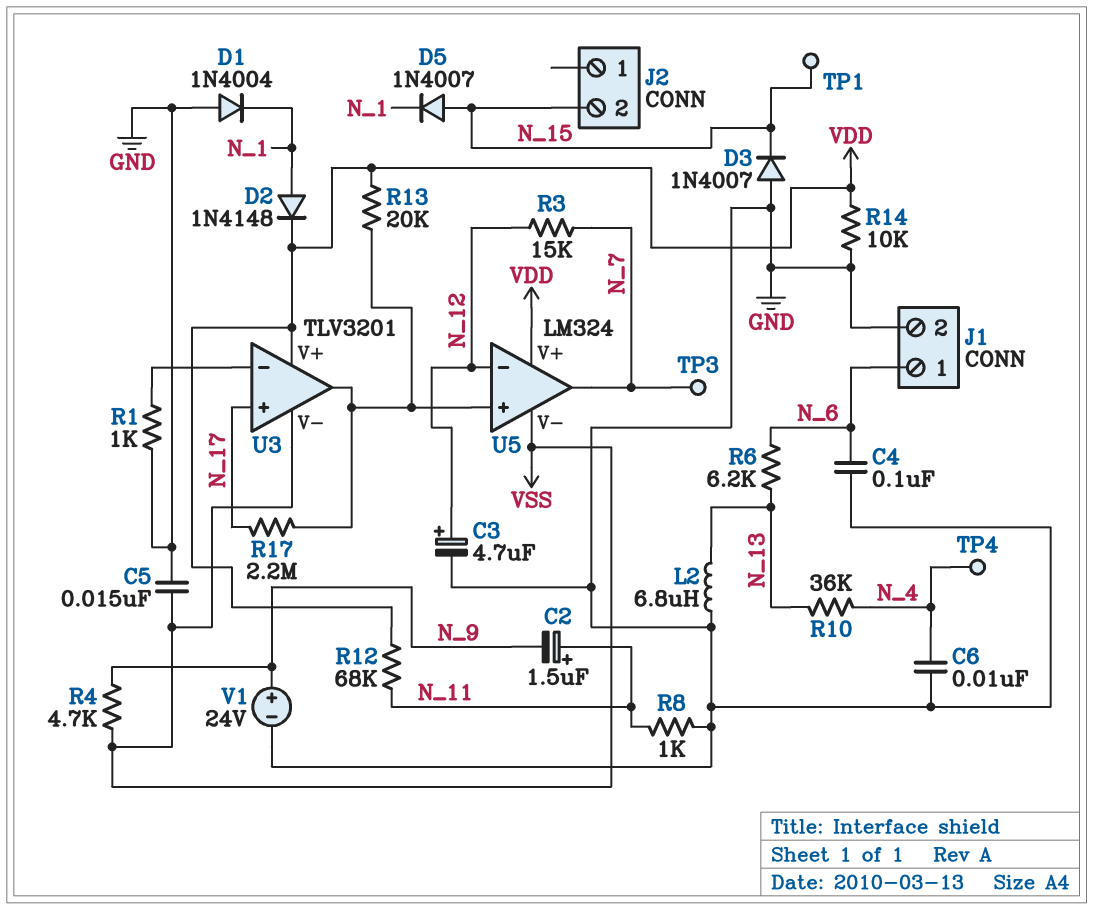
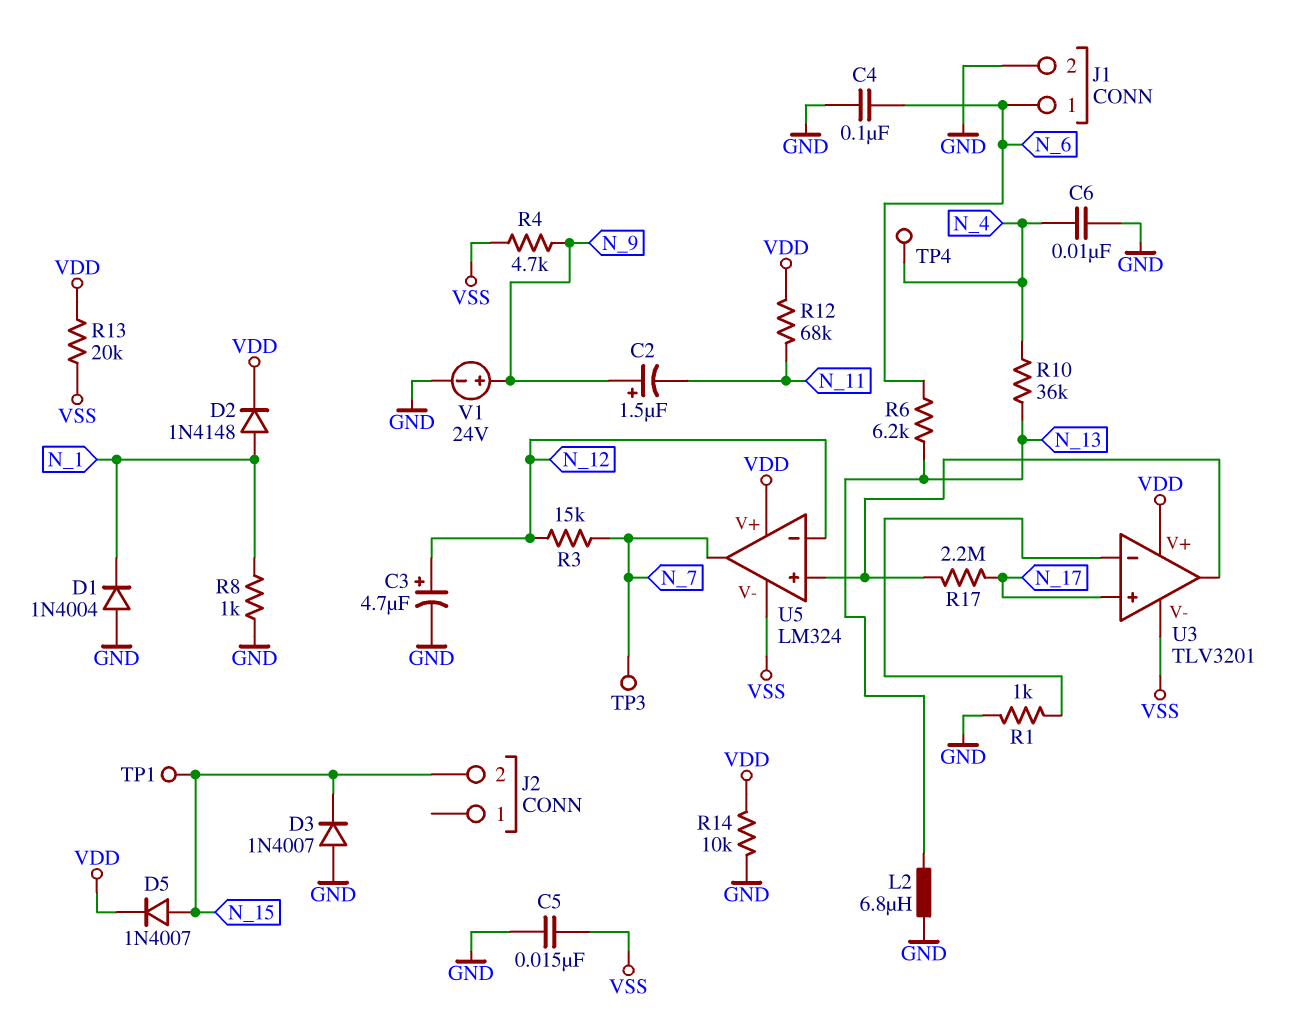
C2: 1.5uF (plus N_11, minus N_9) -> 1.5uF (plus N_9, minus N_11)
D5: diode 1N4007 (A N_15, K N_1) -> diode 1N4007 (A N_15, K VDD)
R8: 1k (GND, N_11) -> 1k (GND, N_1)
R13: 20k (U3/out, VDD) -> 20k (VDD, VSS)

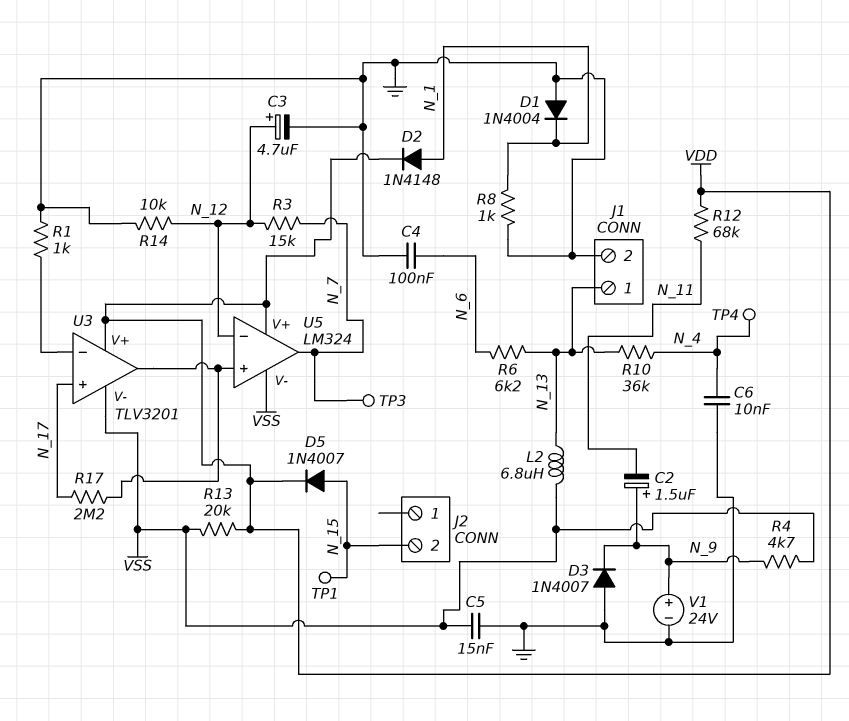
D3: diode 1N4007 (A GND, K N_15) -> diode 1N4007 (A GND, K N_9)
J1 pin 1: N_6 -> N_13
L2: 6.8uH (GND, N_13) -> 6.8uH (N_13, VSS)
R14: 10k (GND, VDD) -> 10k (GND, N_12)

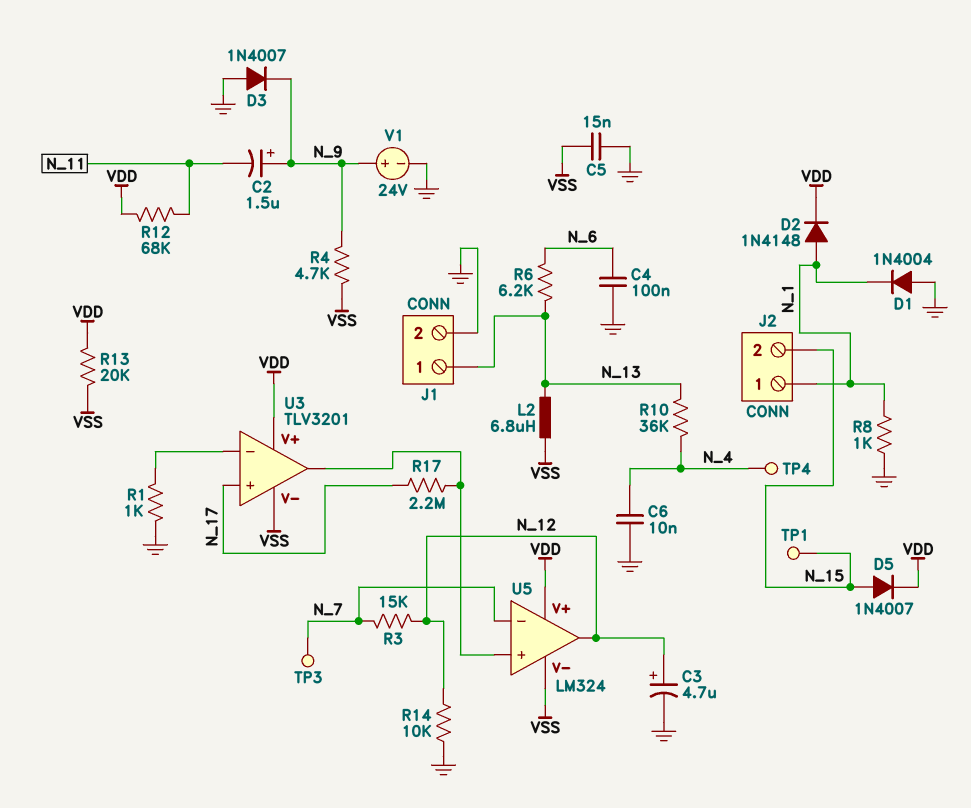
J2 pin 1: none -> N_1
U5 pin in-: N_12 -> N_7
U5 pin out: N_7 -> N_12

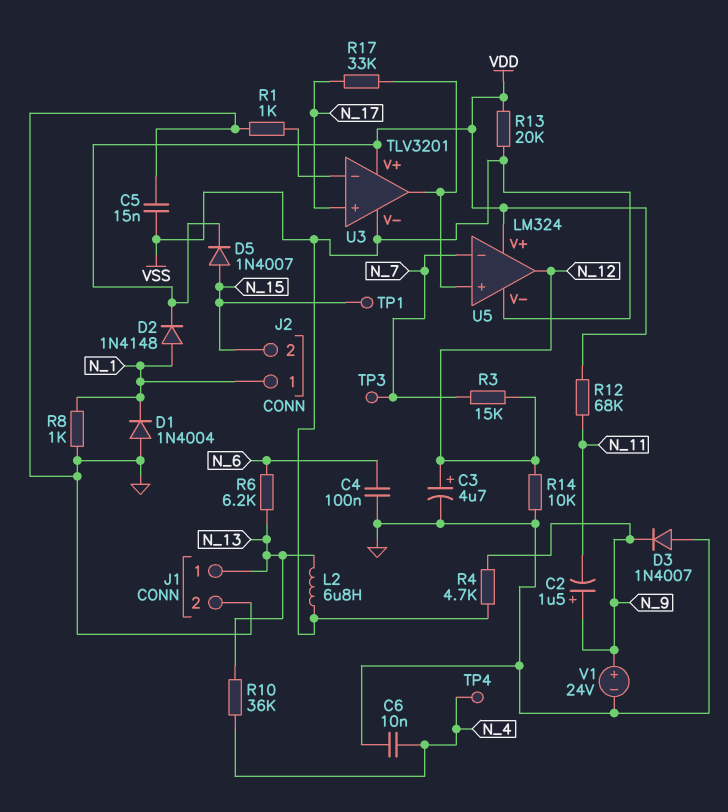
R17: 2.2M (N_17, U3/out) -> 33k (N_17, U3/out)

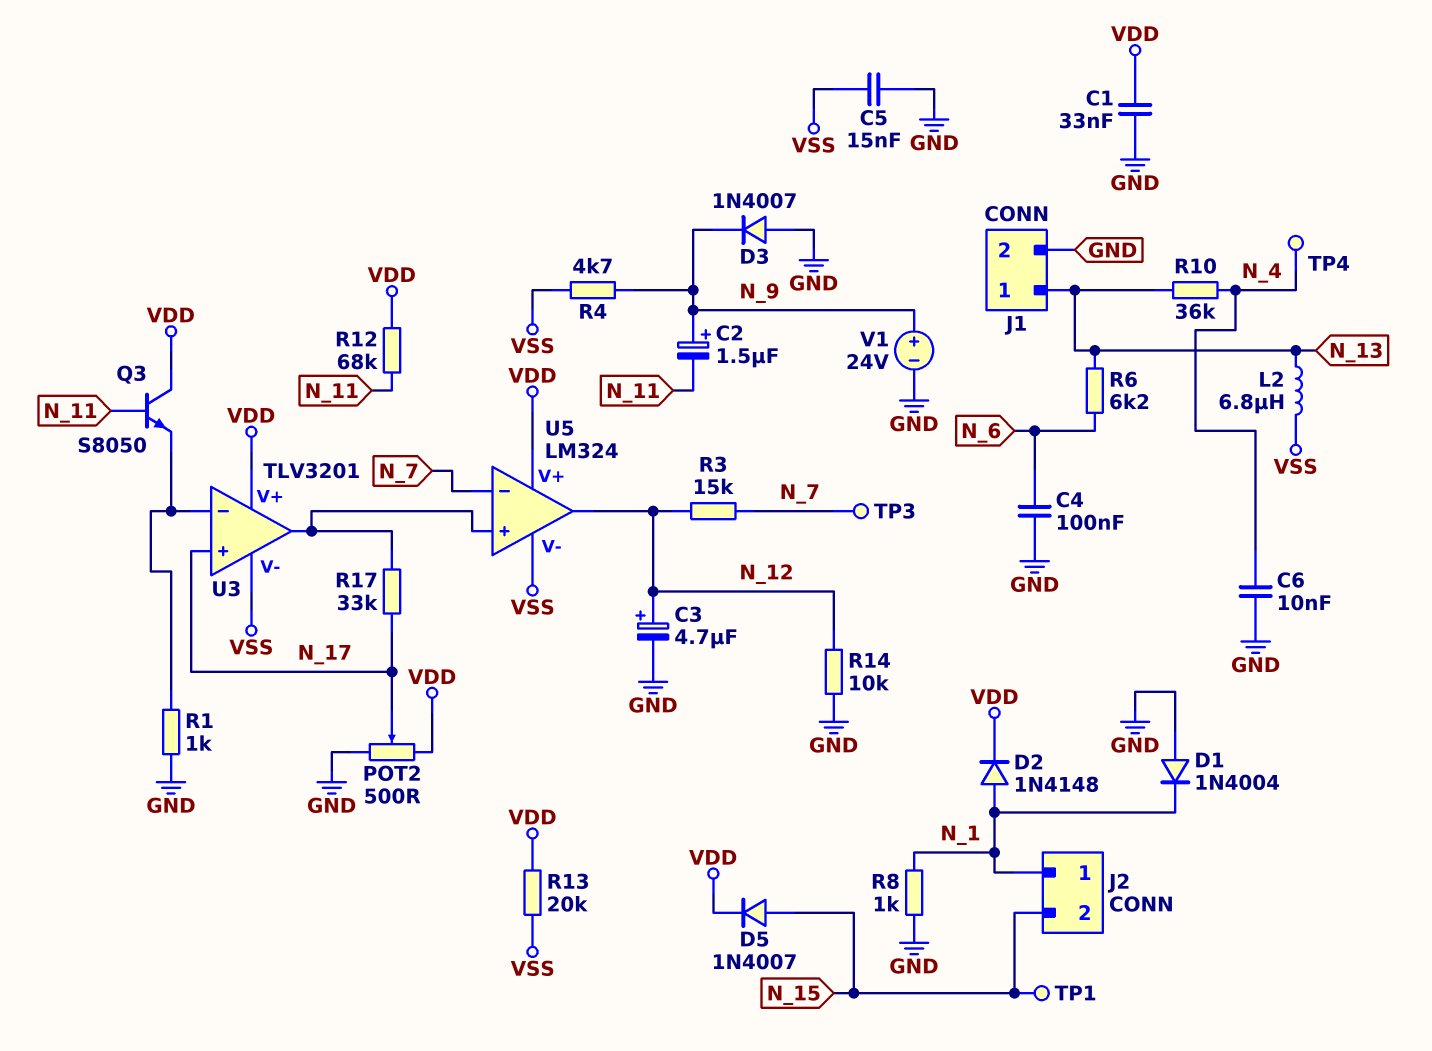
C1: none -> 33nF (GND, VDD)
POT2: none -> 500 (GND, VDD, wiper N_17)
Q3: none -> NPN S8050 (B N_11, C VDD, E U3/in-)

